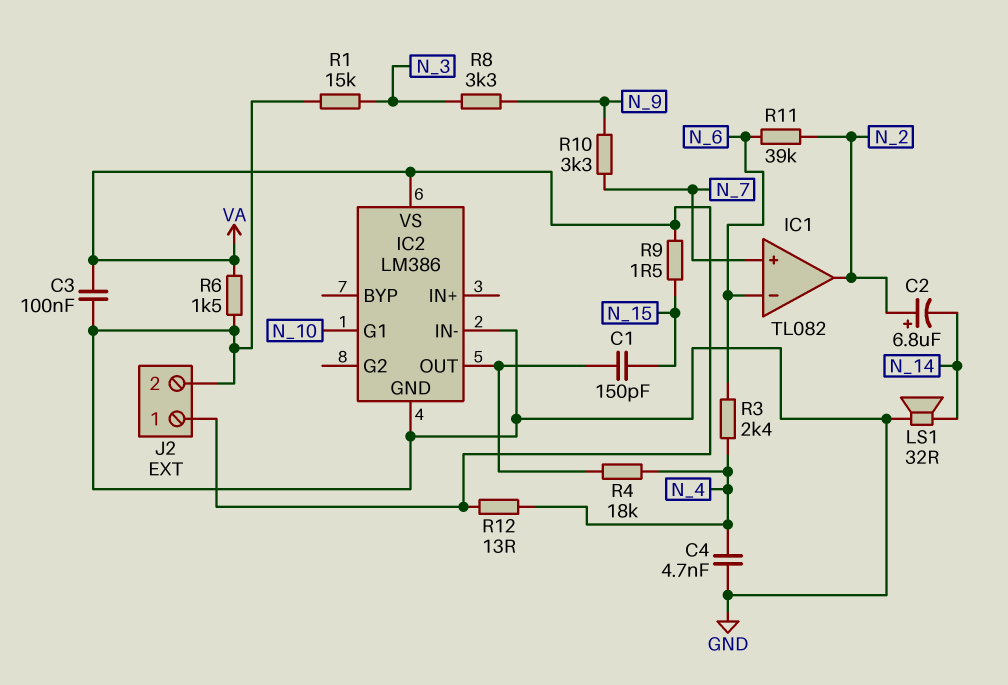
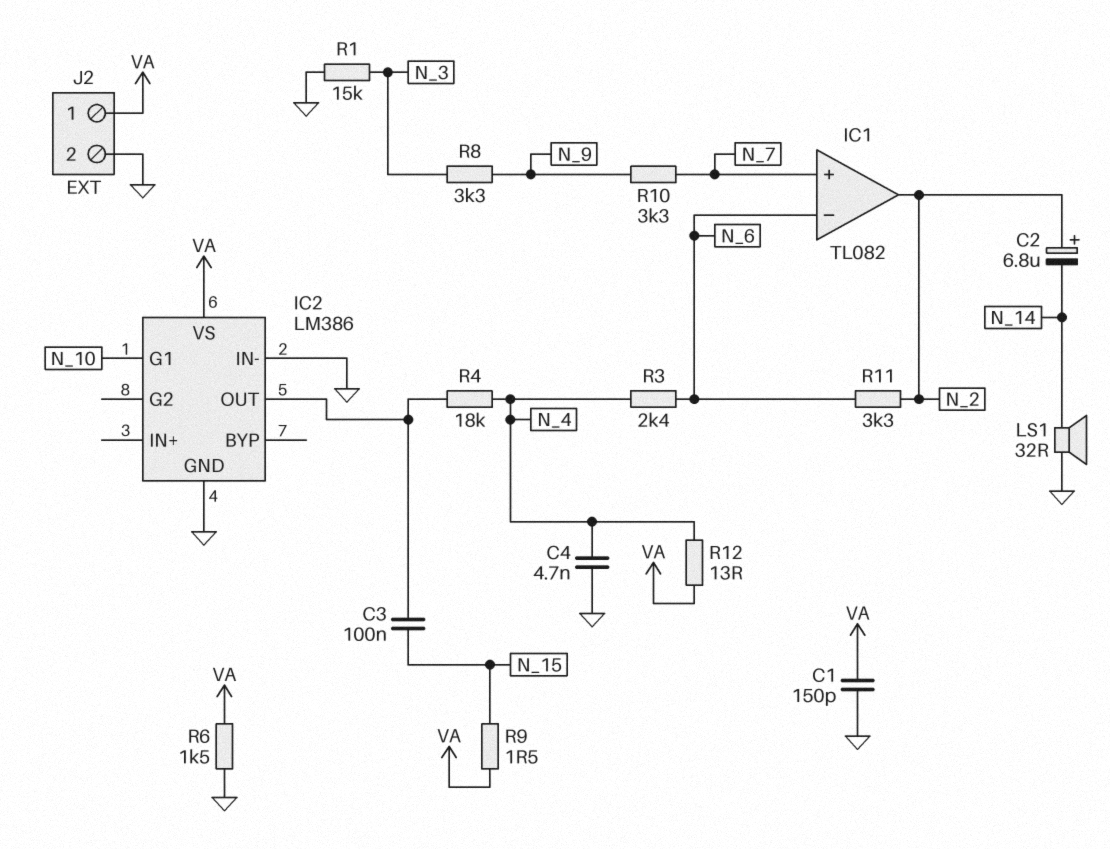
C1: 150pF (IC2/OUT, N_15) -> 150pF (GND, VA)
C3: 100nF (GND, VA) -> 100nF (IC2/OUT, N_15)
R11: 39k (N_2, N_6) -> 3.3k (N_2, N_6)

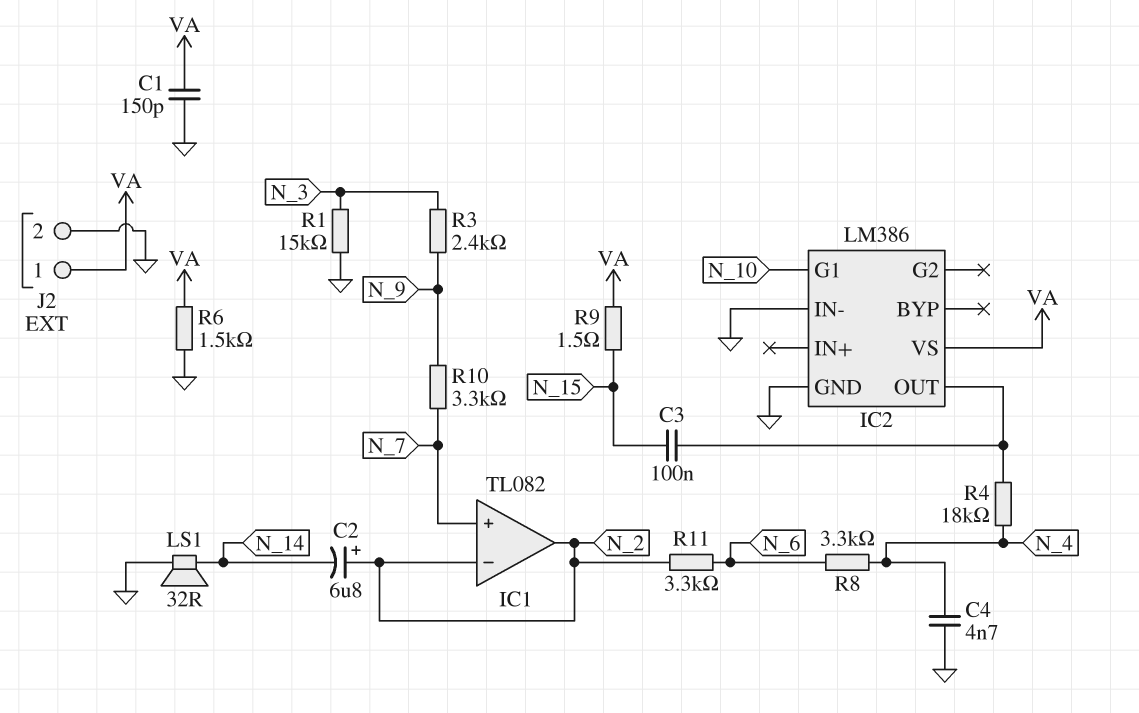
IC1 pin in-: N_6 -> N_2
R3: 2.4k (N_4, N_6) -> 2.4k (N_3, N_9)
R8: 3.3k (N_3, N_9) -> 3.3k (N_4, N_6)
R12: 13 (N_4, VA) -> none

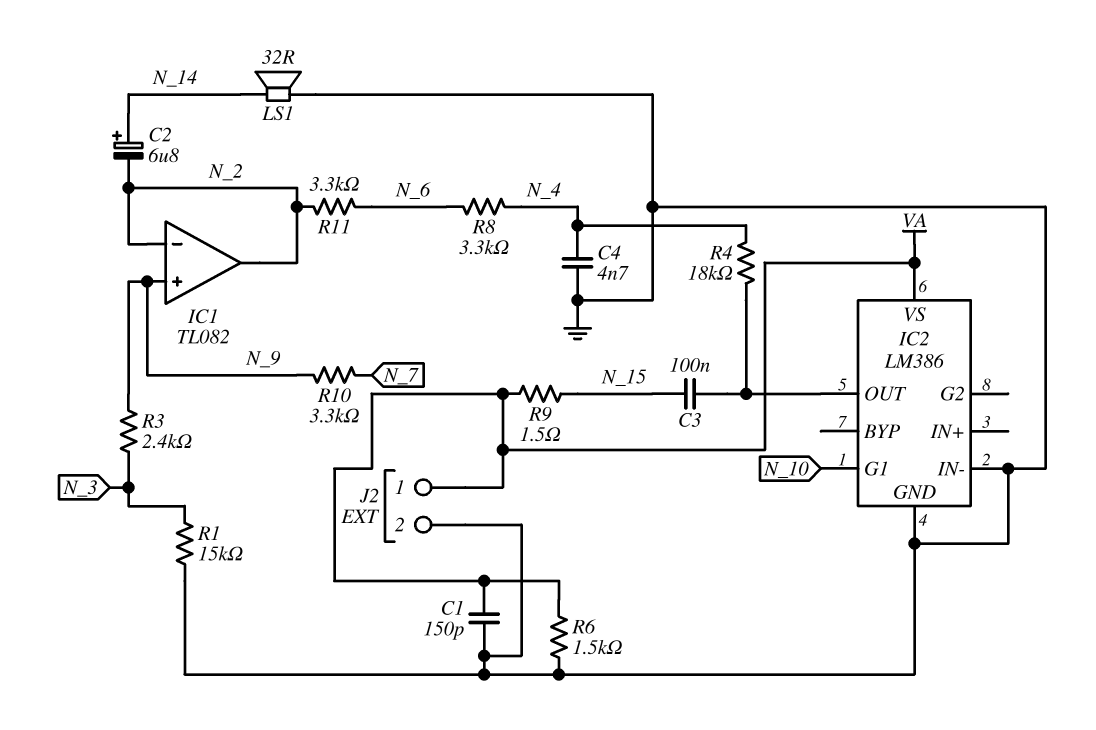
C2: 6.8uF (plus N_2, minus N_14) -> 6.8uF (plus N_14, minus N_2)
IC1 pin in+: N_7 -> N_9

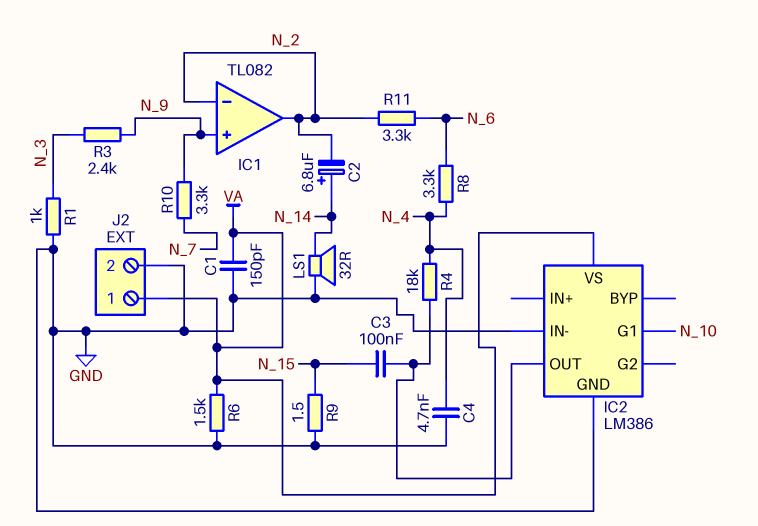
R1: 15k (GND, N_3) -> 1k (GND, N_3)
R9: 1.5 (N_15, VA) -> 1.5 (GND, N_15)

